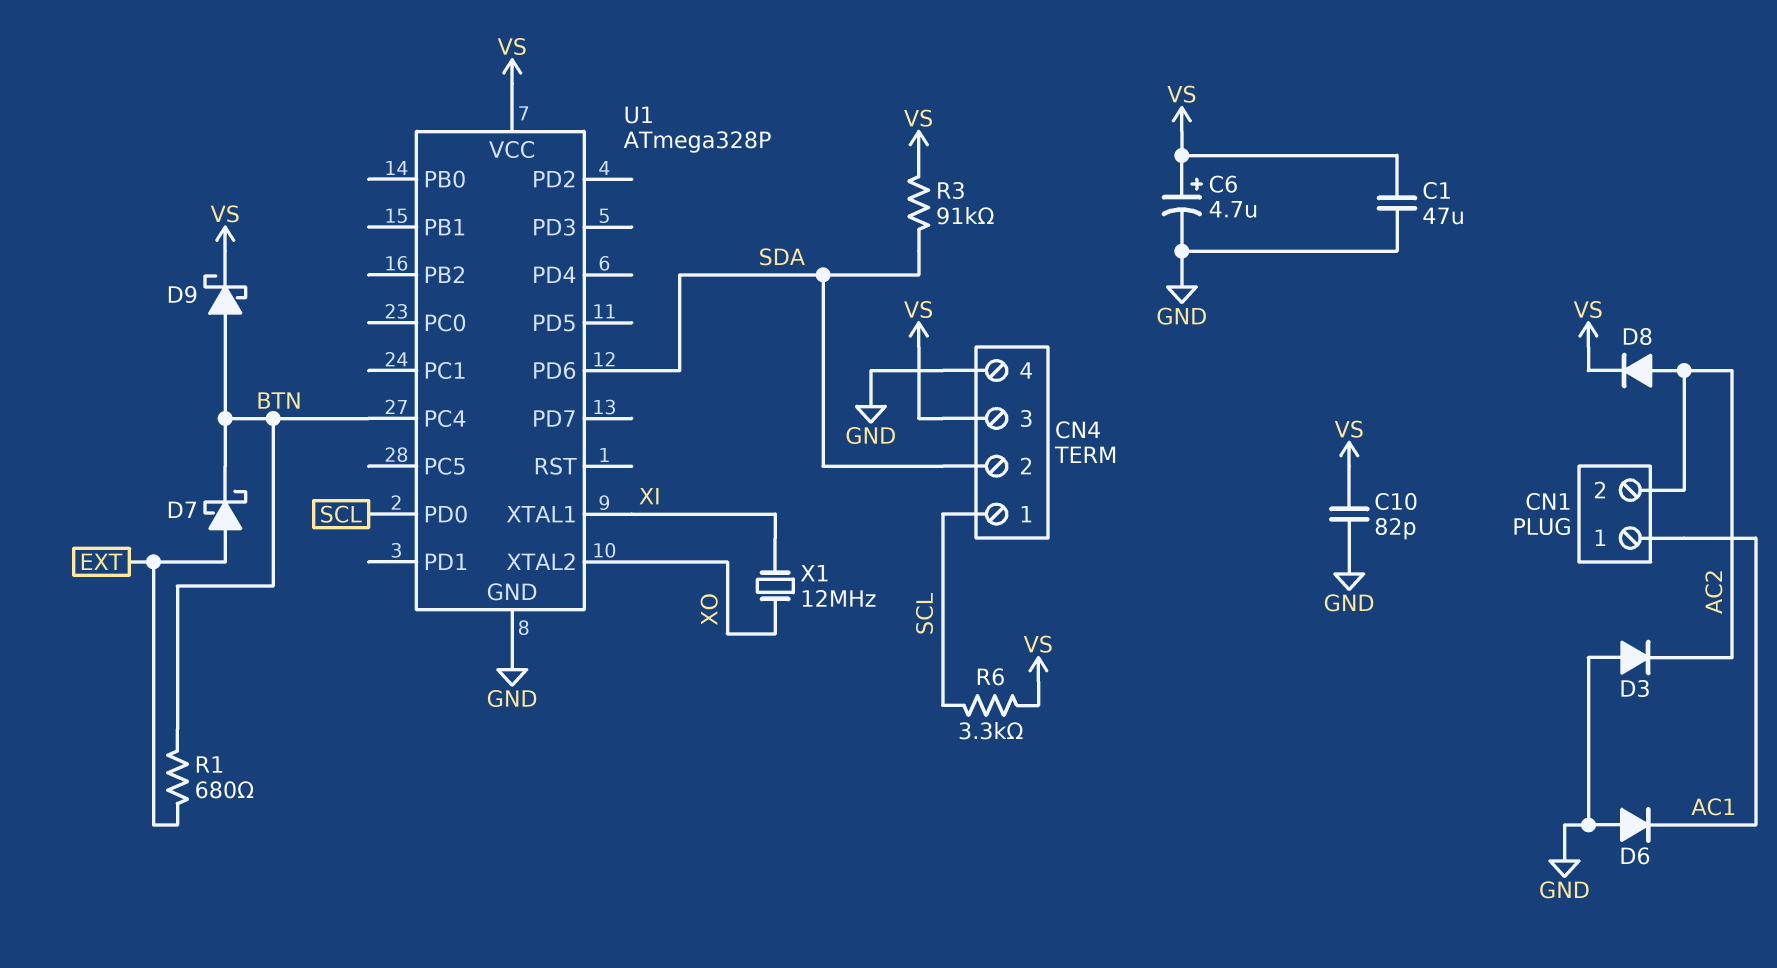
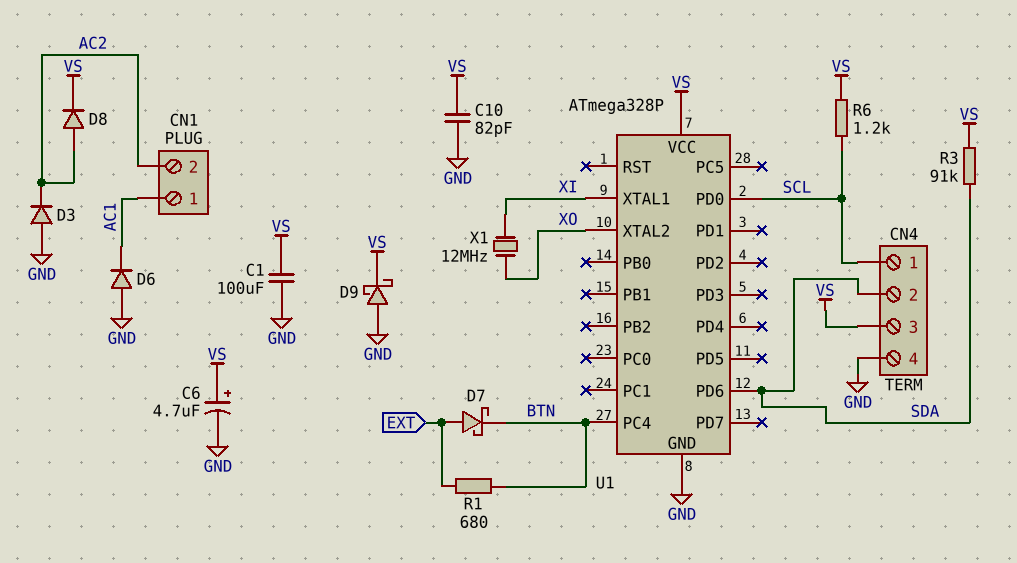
C1: 47uF (GND, VS) -> 100uF (GND, VS)
D9: schottky (A BTN, K VS) -> schottky (A GND, K VS)
R6: 3.3k (SCL, VS) -> 1.2k (SCL, VS)

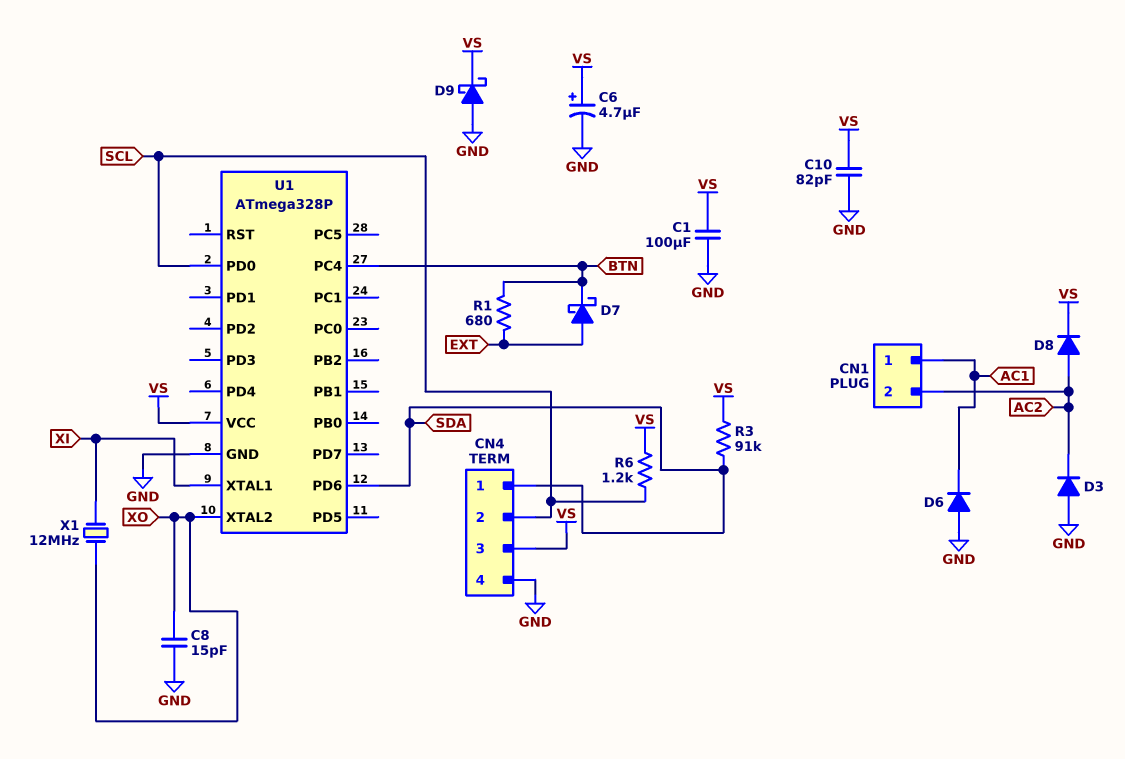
C8: none -> 15pF (GND, XO)
CN4 pin 1: SCL -> SDA
CN4 pin 2: SDA -> SCL

